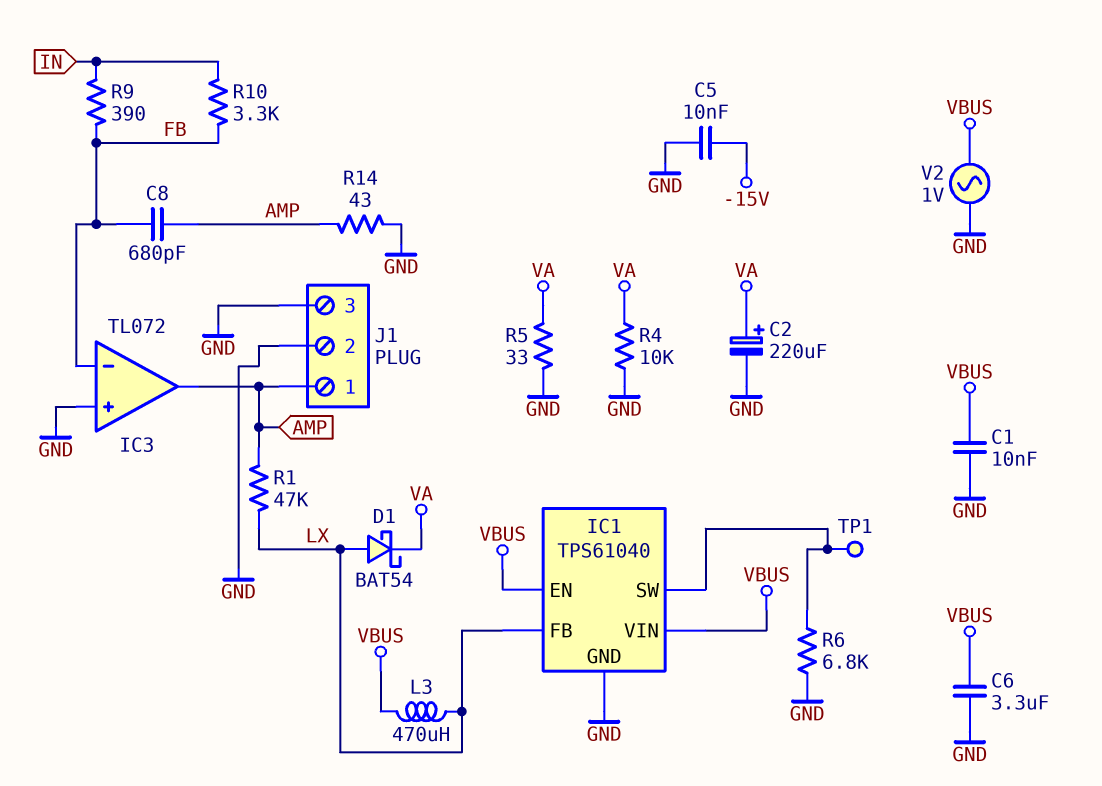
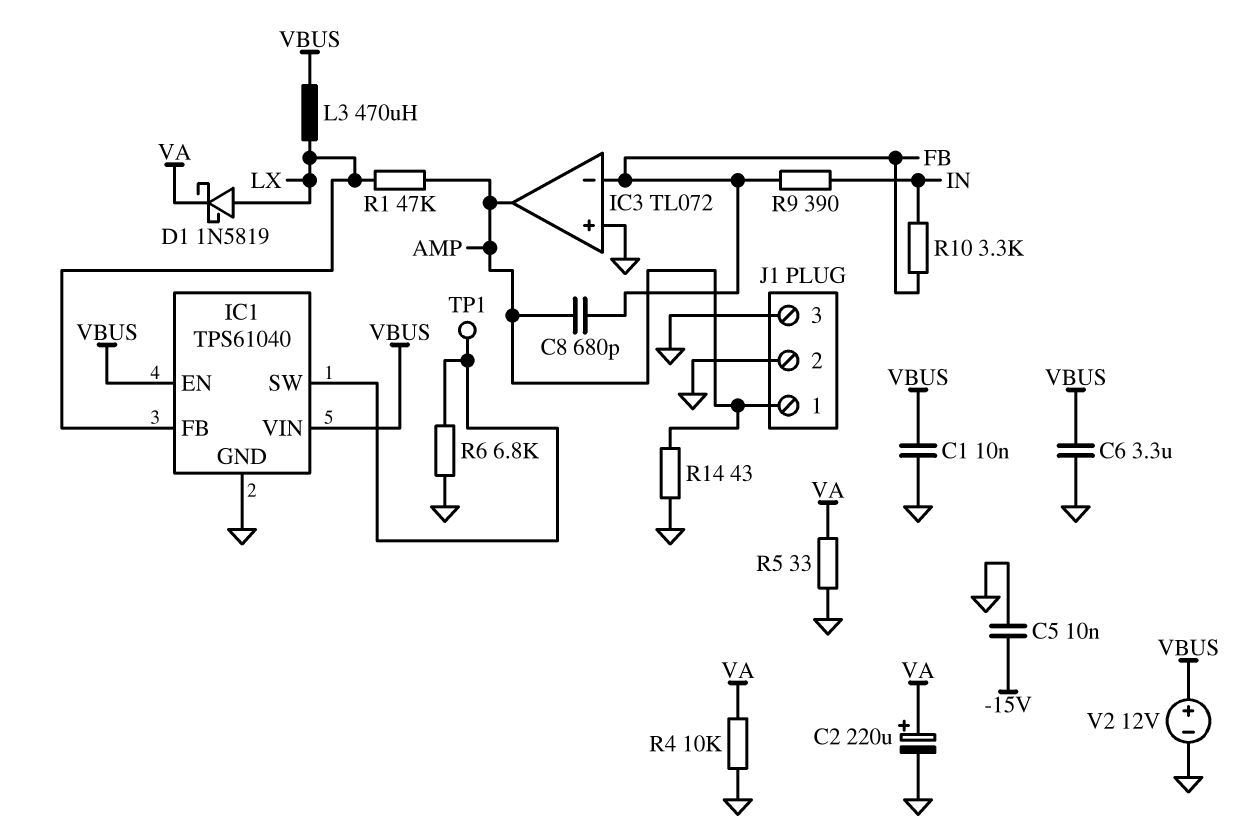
D1: schottky BAT54 (A LX, K VA) -> schottky 1N5819 (A LX, K VA)
V2: AC 1V (GND, VBUS) -> 12V (plus VBUS, minus GND)

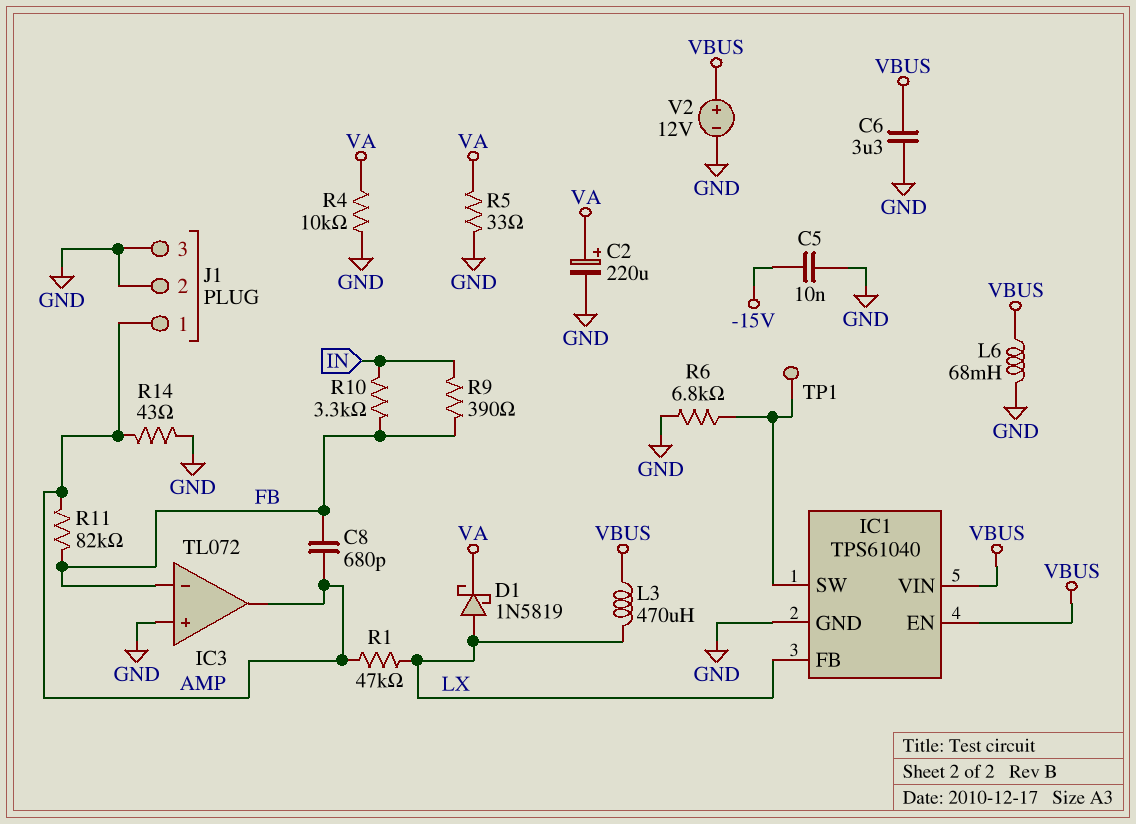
C1: 10nF (GND, VBUS) -> none
L6: none -> 68mH (GND, VBUS)
R11: none -> 82k (AMP, FB)

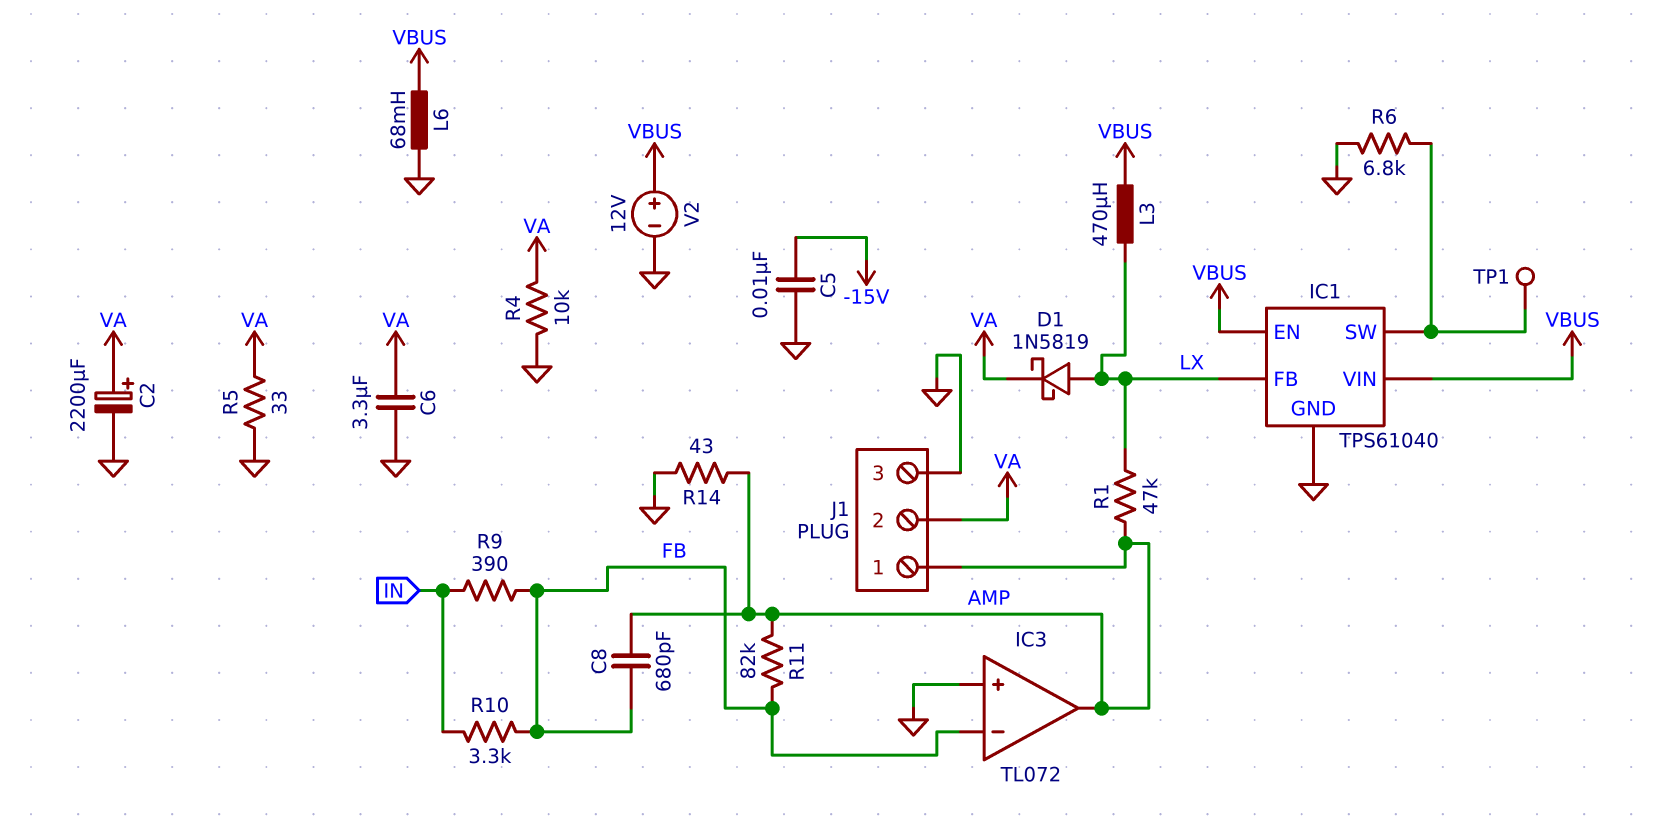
C2: 220uF (plus VA, minus GND) -> 2200uF (plus VA, minus GND)
C6: 3.3uF (GND, VBUS) -> 3.3uF (GND, VA)
J1 pin 2: GND -> VA

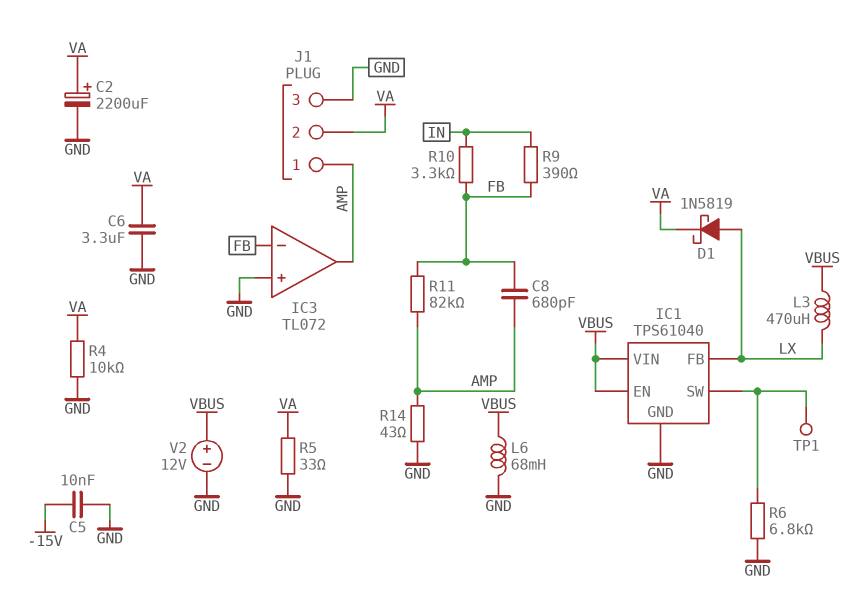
R1: 47k (AMP, LX) -> none

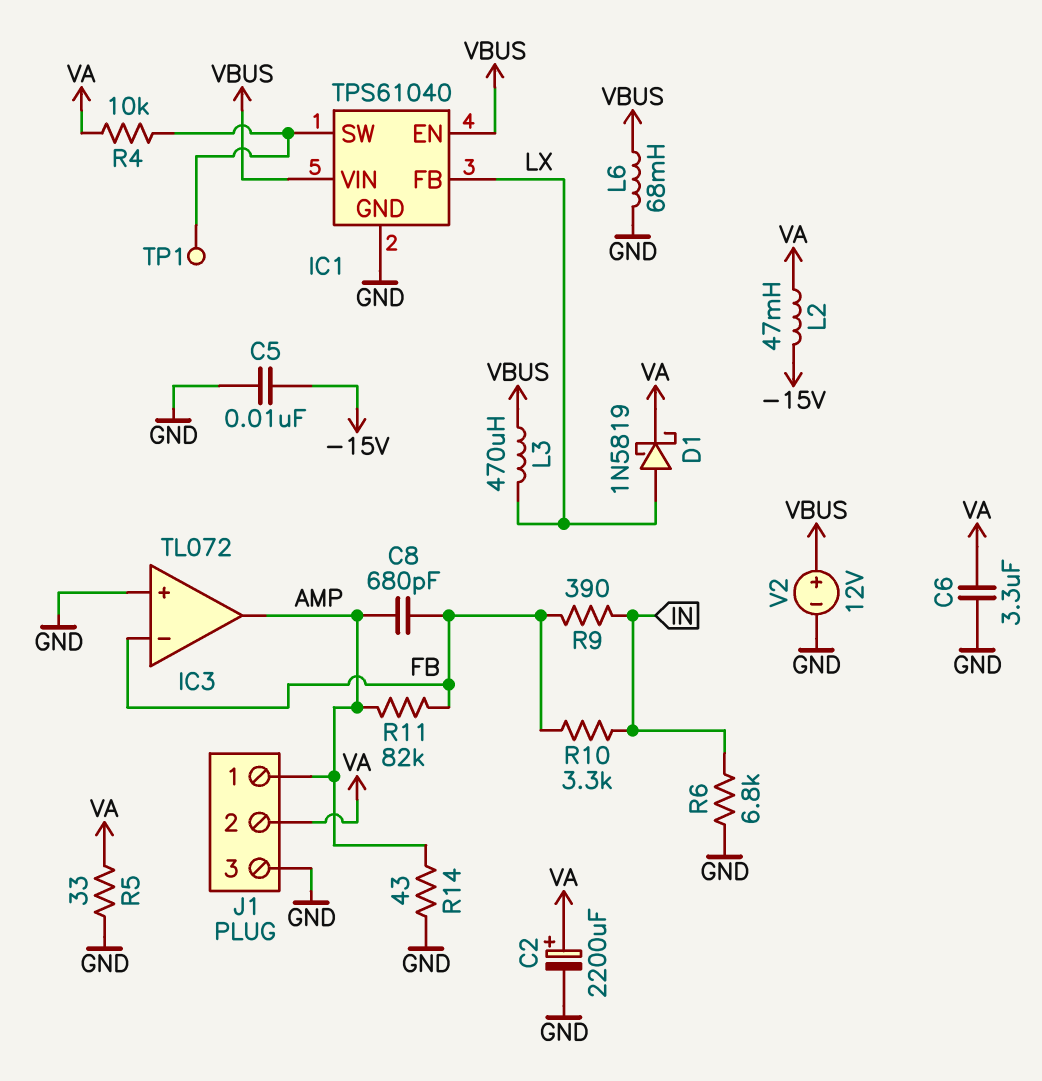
L2: none -> 47mH (-15V, VA)
R4: 10k (GND, VA) -> 10k (IC1/SW, VA)
R6: 6.8k (GND, IC1/SW) -> 6.8k (GND, IN)

